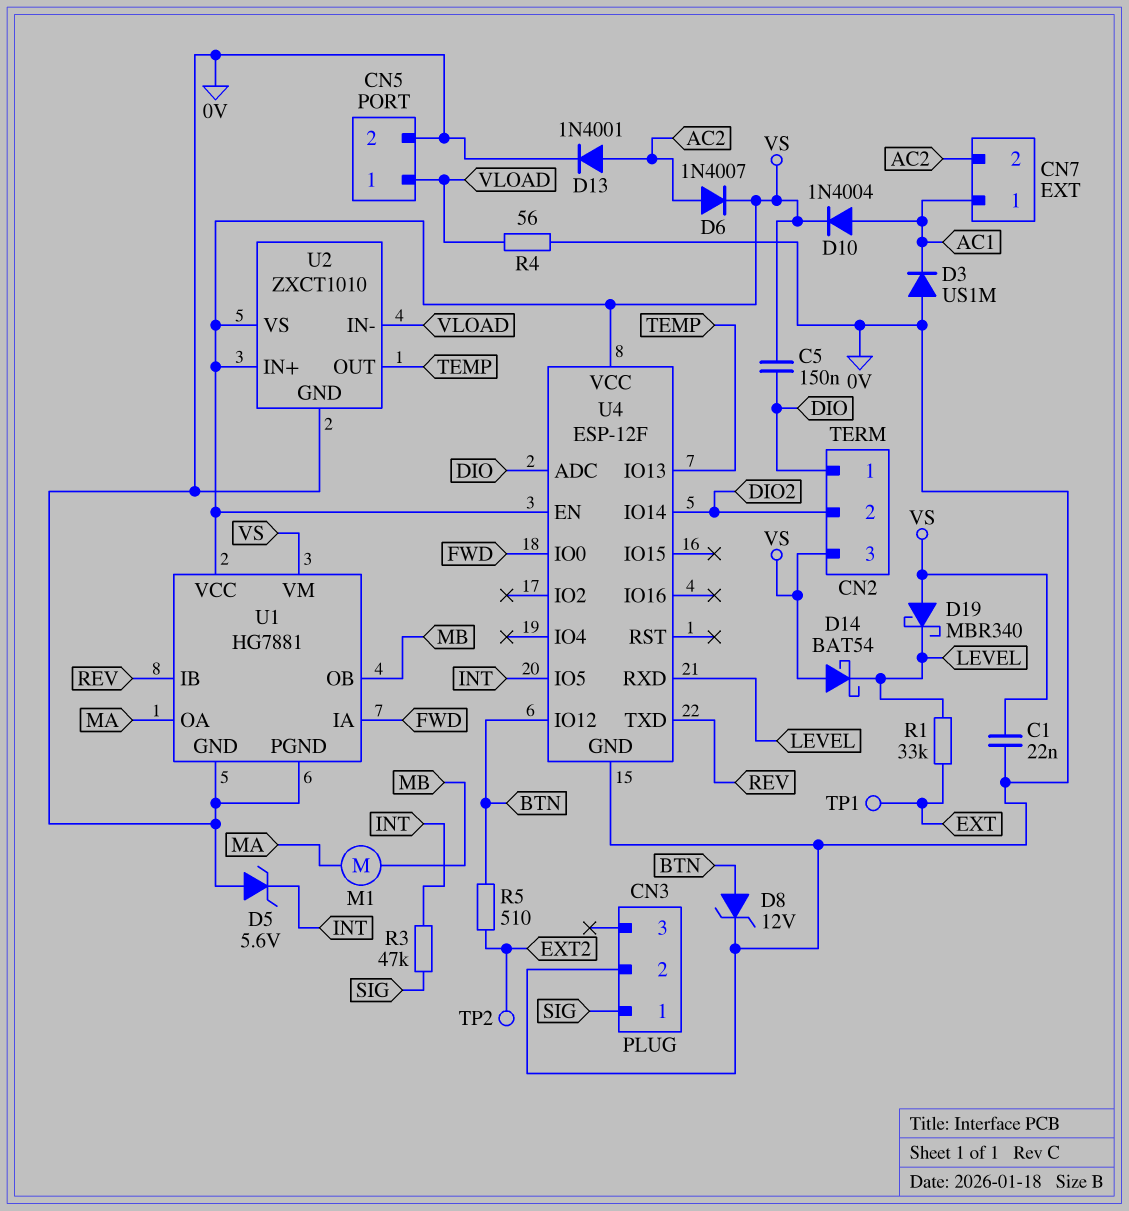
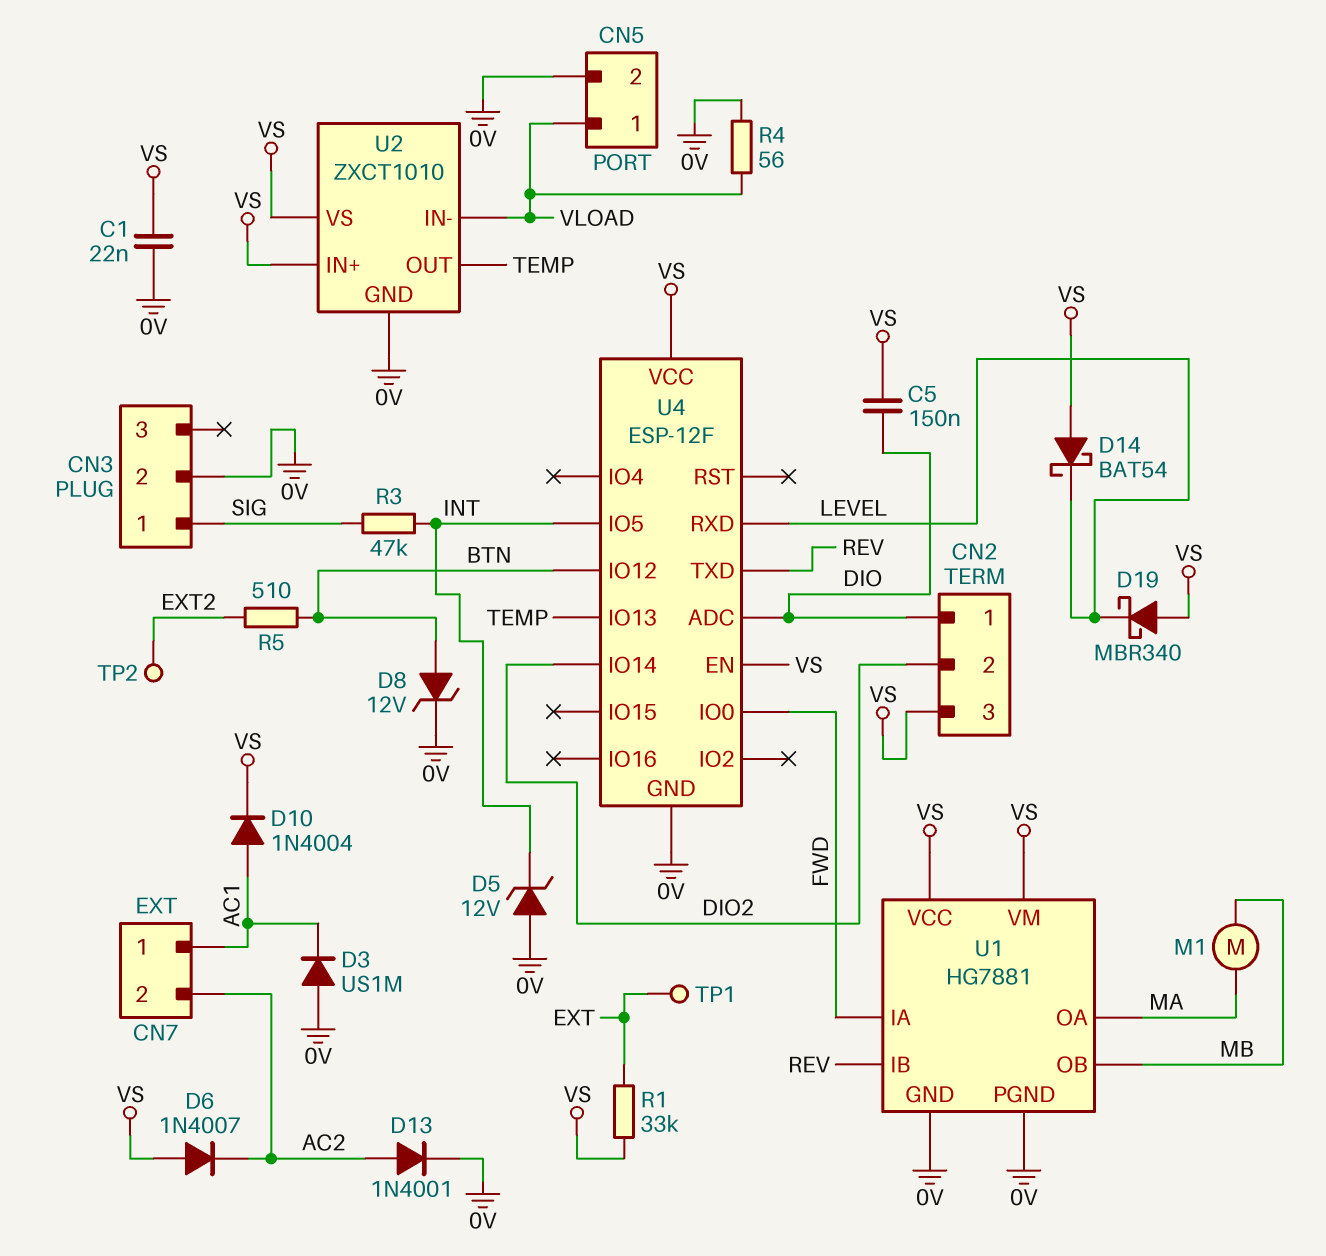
D5: zener 5.6V (A 0V, K INT) -> zener 12V (A 0V, K INT)
D6: diode 1N4007 (A AC2, K VS) -> diode 1N4007 (A VS, K AC2)
R1: 33k (EXT, LEVEL) -> 33k (EXT, VS)

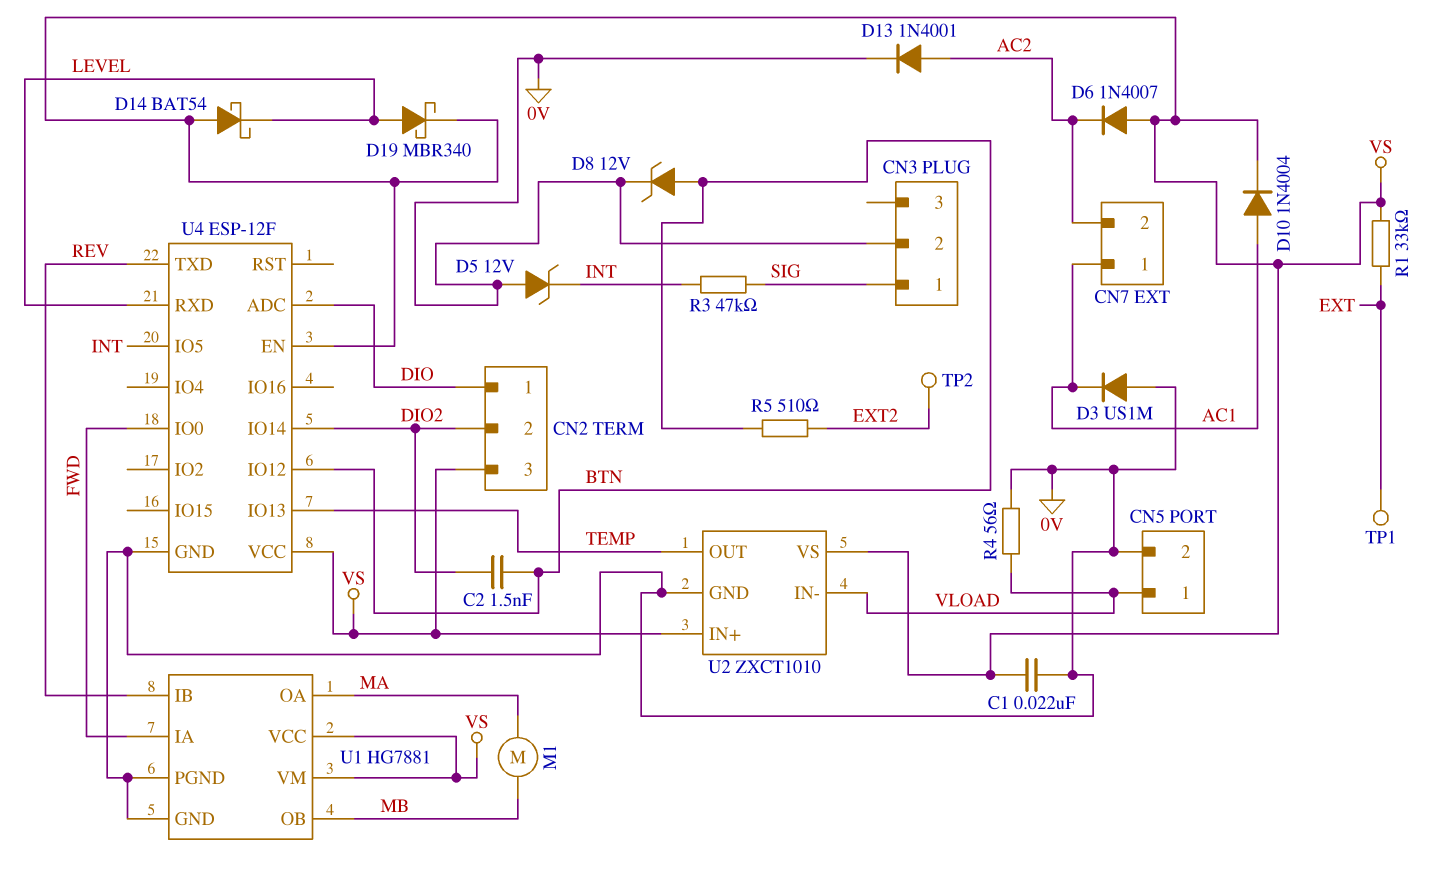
C2: none -> 1.5nF (BTN, DIO2)
C5: 150nF (DIO, VS) -> none
D19: schottky MBR340 (A VS, K LEVEL) -> schottky MBR340 (A LEVEL, K VS)

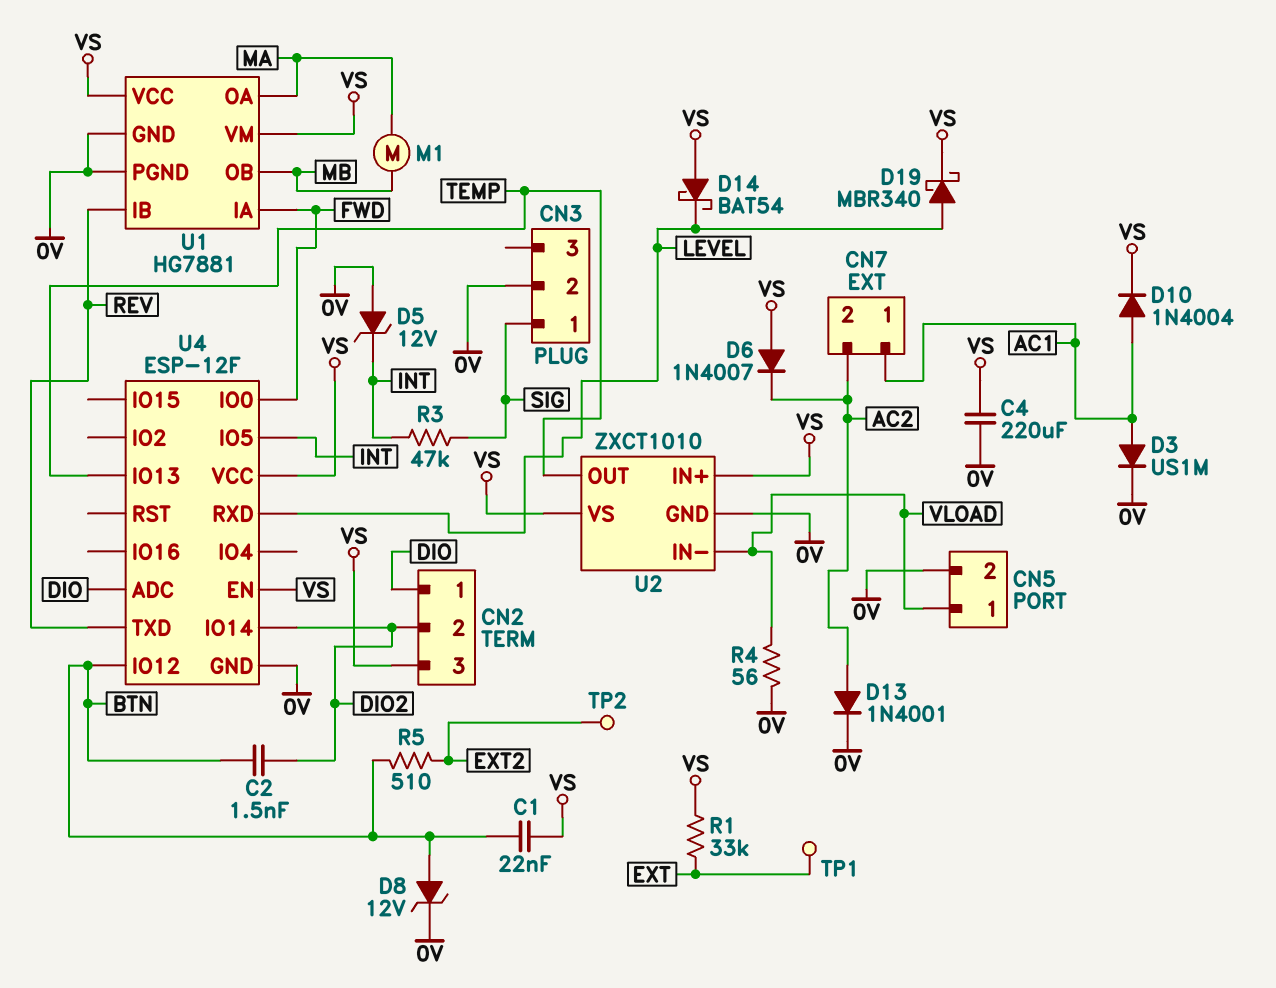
C1: 22nF (0V, VS) -> 22nF (BTN, VS)
C4: none -> 220uF (0V, VS)
D3: diode US1M (A 0V, K AC1) -> diode US1M (A AC1, K 0V)

